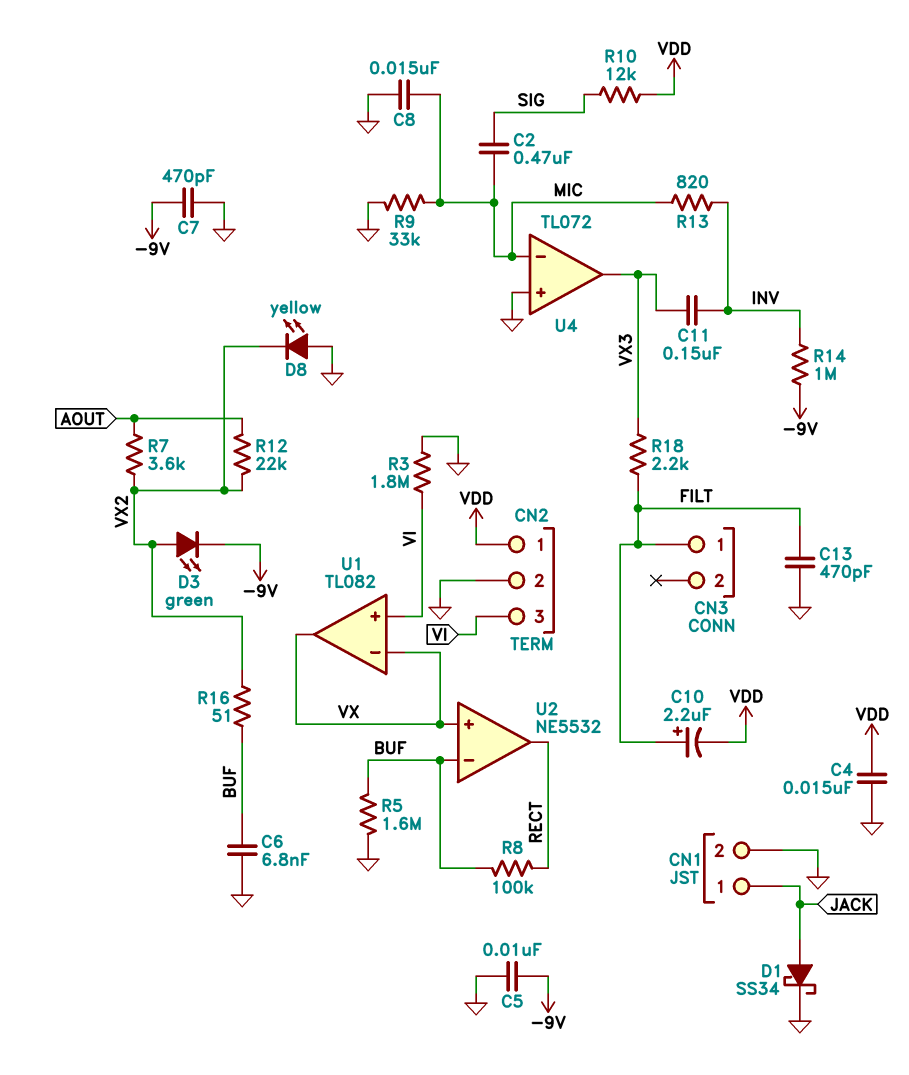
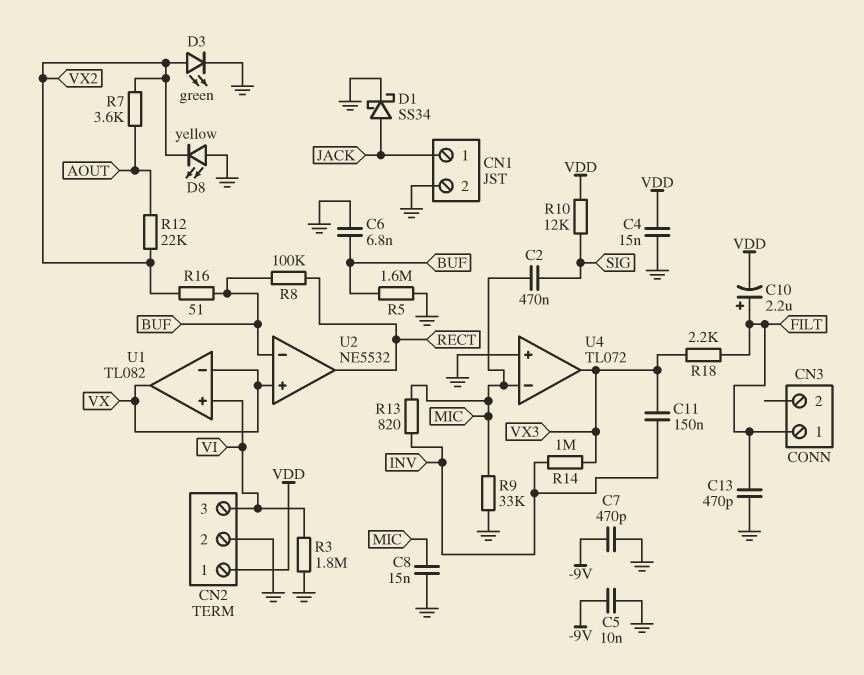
D3: LED green (A VX2, K -9V) -> LED green (A VX2, K GND)
R14: 1M (-9V, INV) -> 1M (INV, VX3)

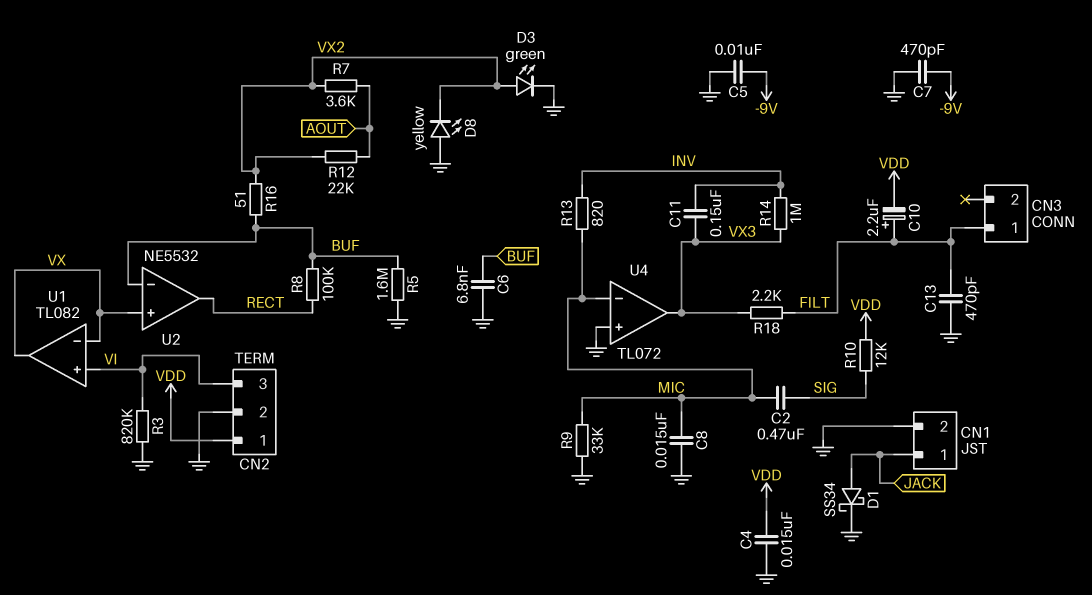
R3: 1.8M (GND, VI) -> 820k (GND, VI)

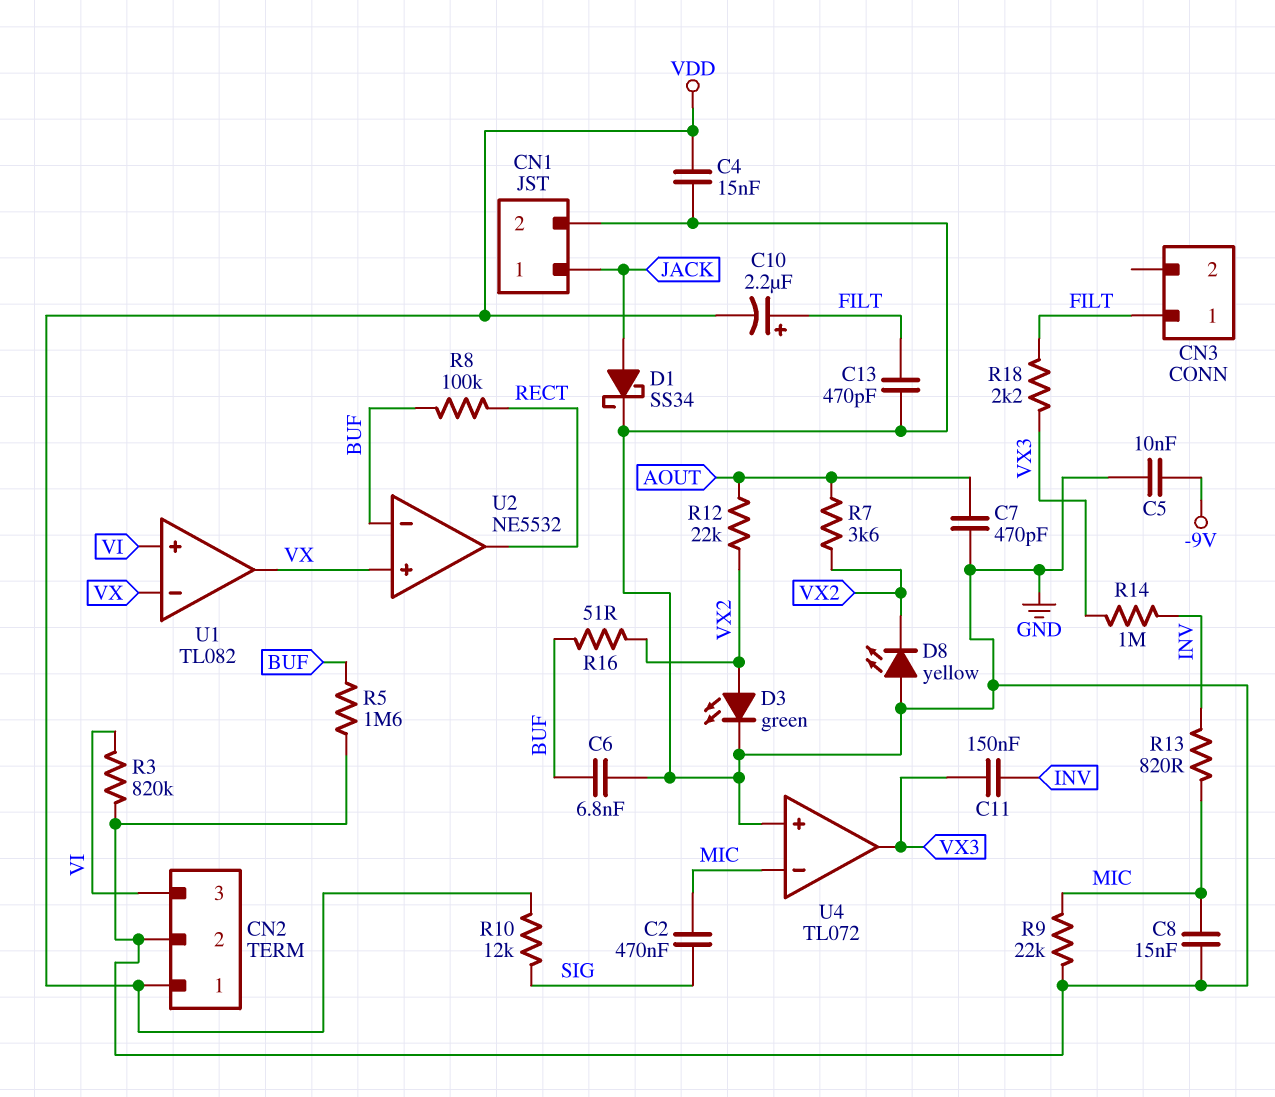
C7: 470pF (-9V, GND) -> 470pF (AOUT, GND)
R9: 33k (GND, MIC) -> 22k (GND, MIC)

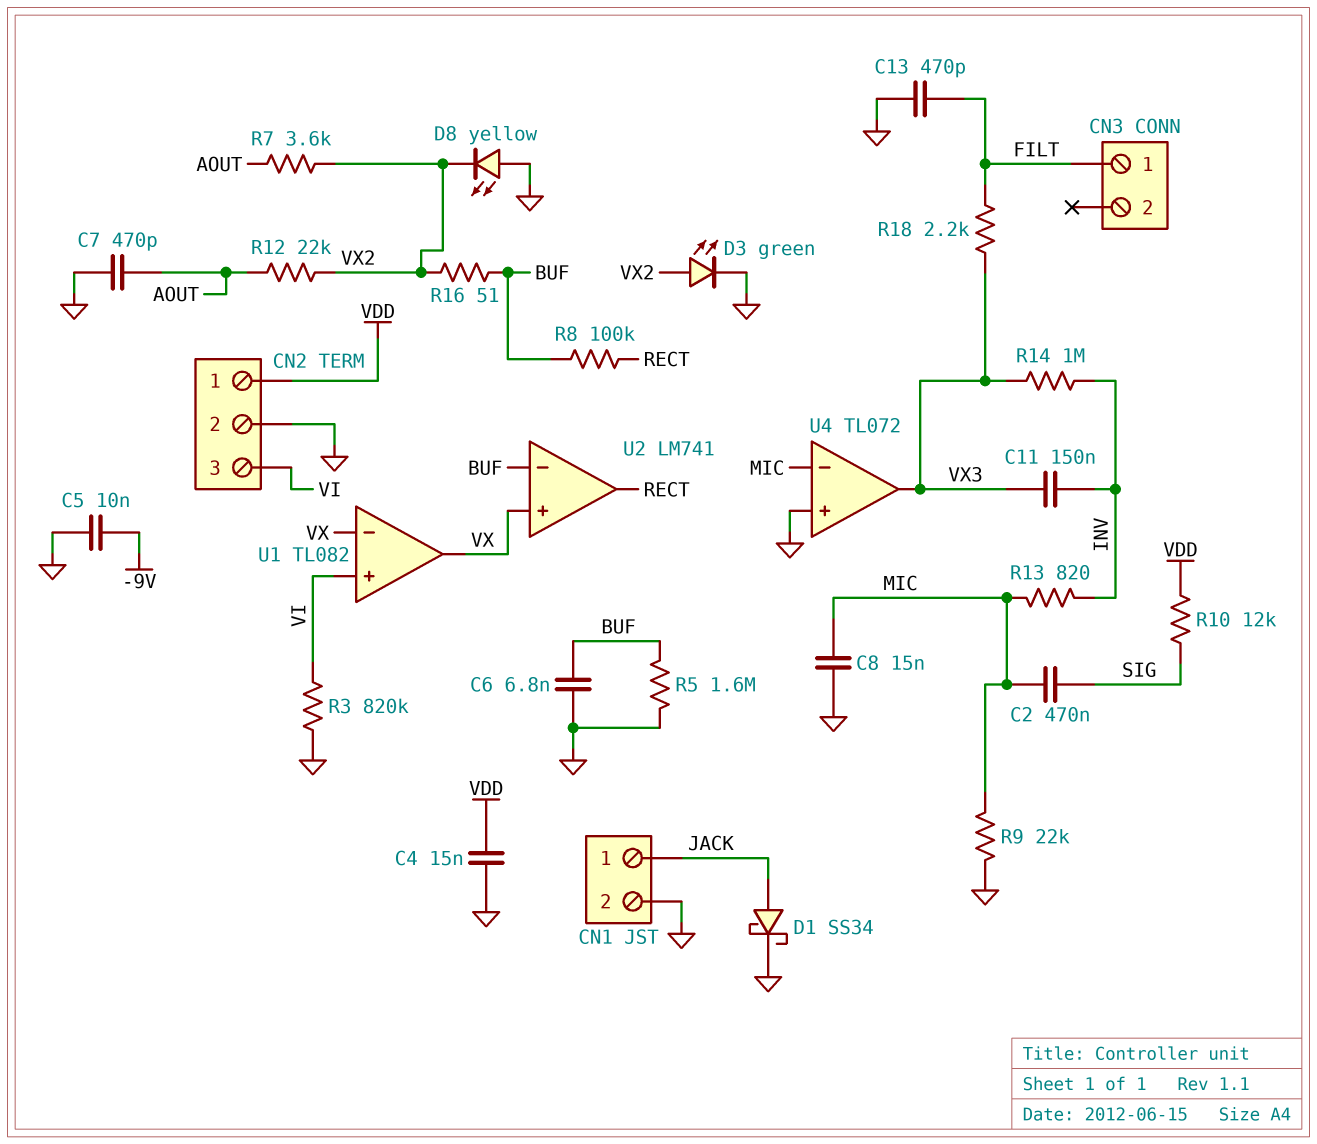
C10: 2.2uF (plus FILT, minus VDD) -> none
U2: NE5532 -> LM741

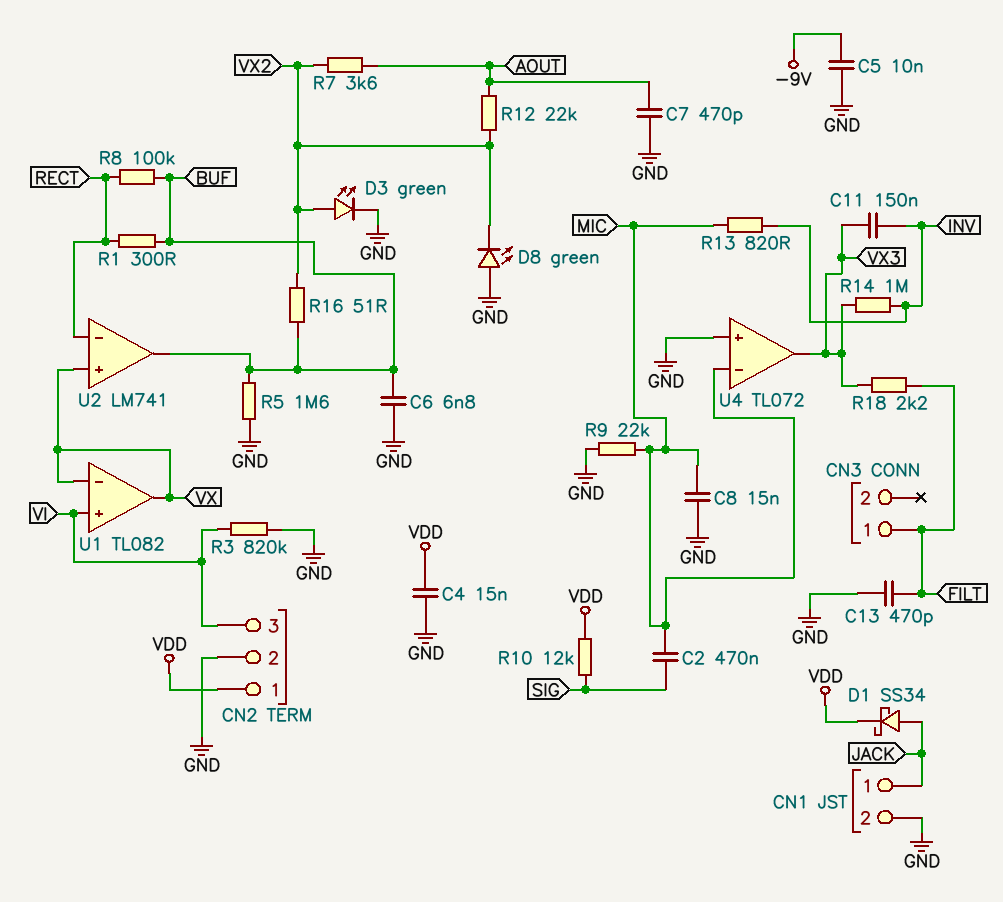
D1: schottky SS34 (A JACK, K GND) -> schottky SS34 (A JACK, K VDD)
D8: LED yellow (A GND, K VX2) -> LED green (A GND, K VX2)
R1: none -> 300 (BUF, RECT)
U2 pin in-: BUF -> RECT
U2 pin out: RECT -> BUF

